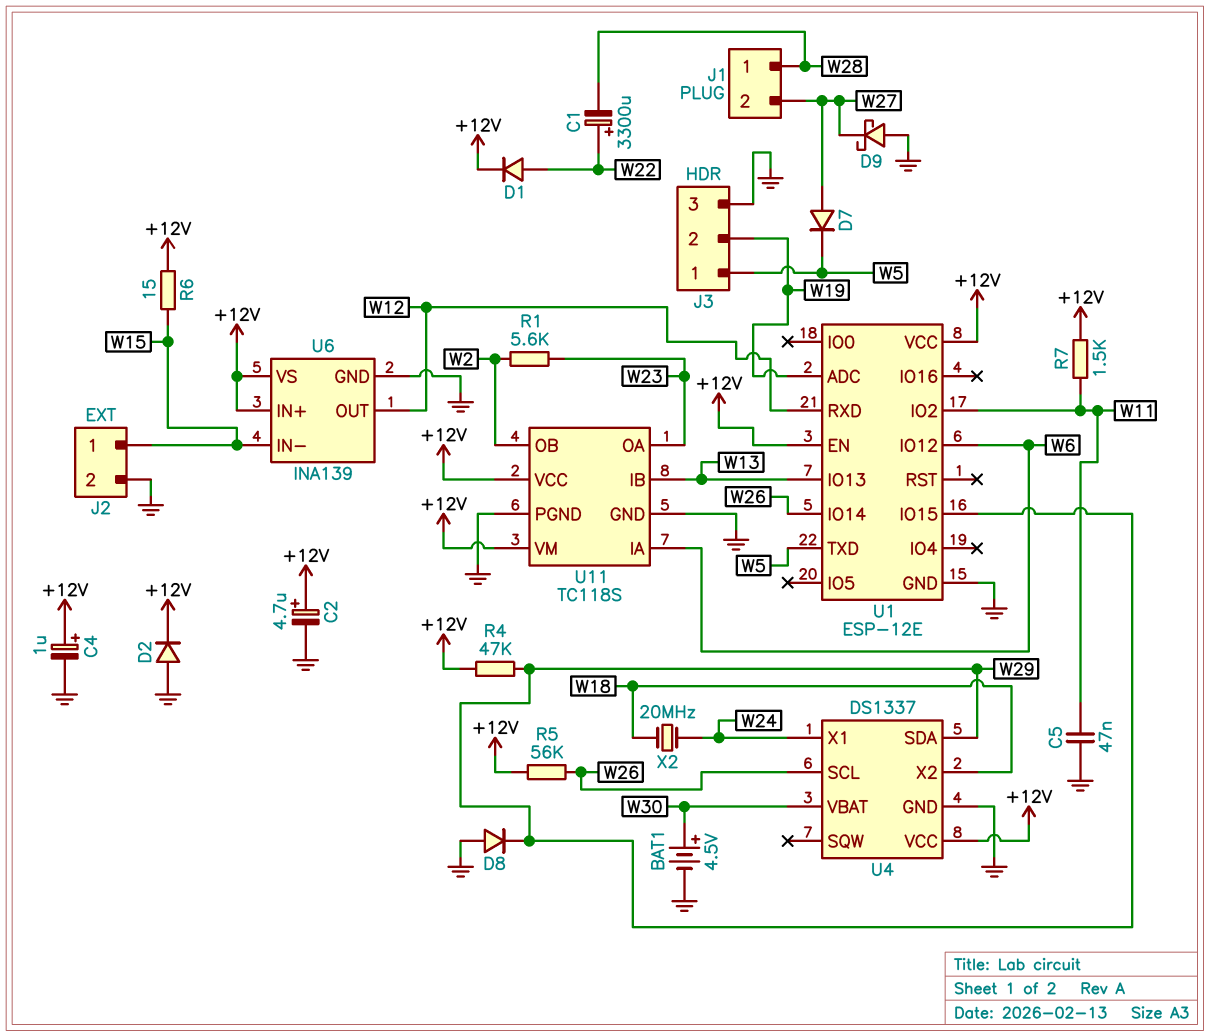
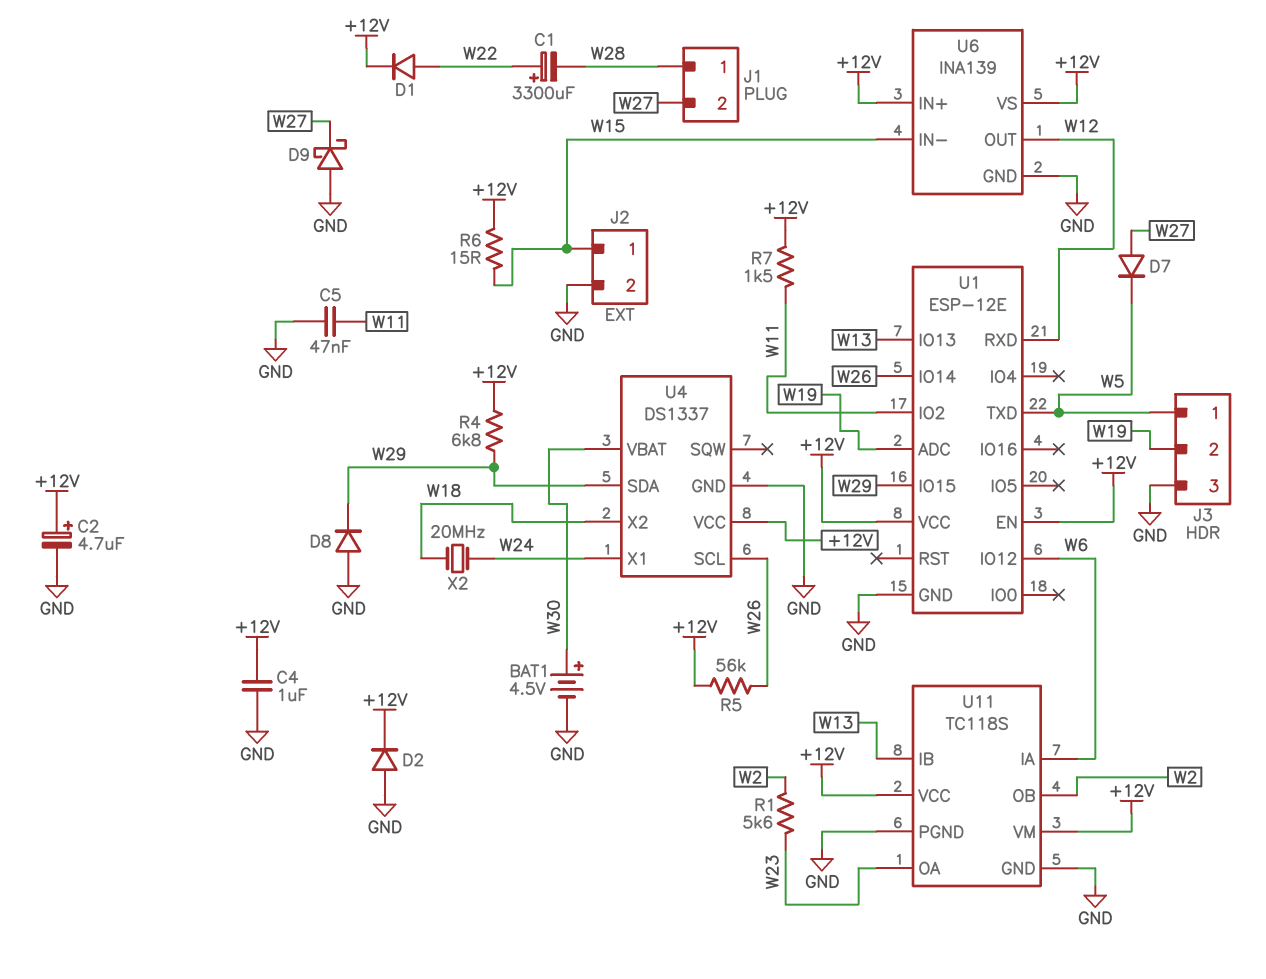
C4: 1uF (plus +12V, minus GND) -> 1uF (+12V, GND)
R4: 47k (+12V, W29) -> 6.8k (+12V, W29)

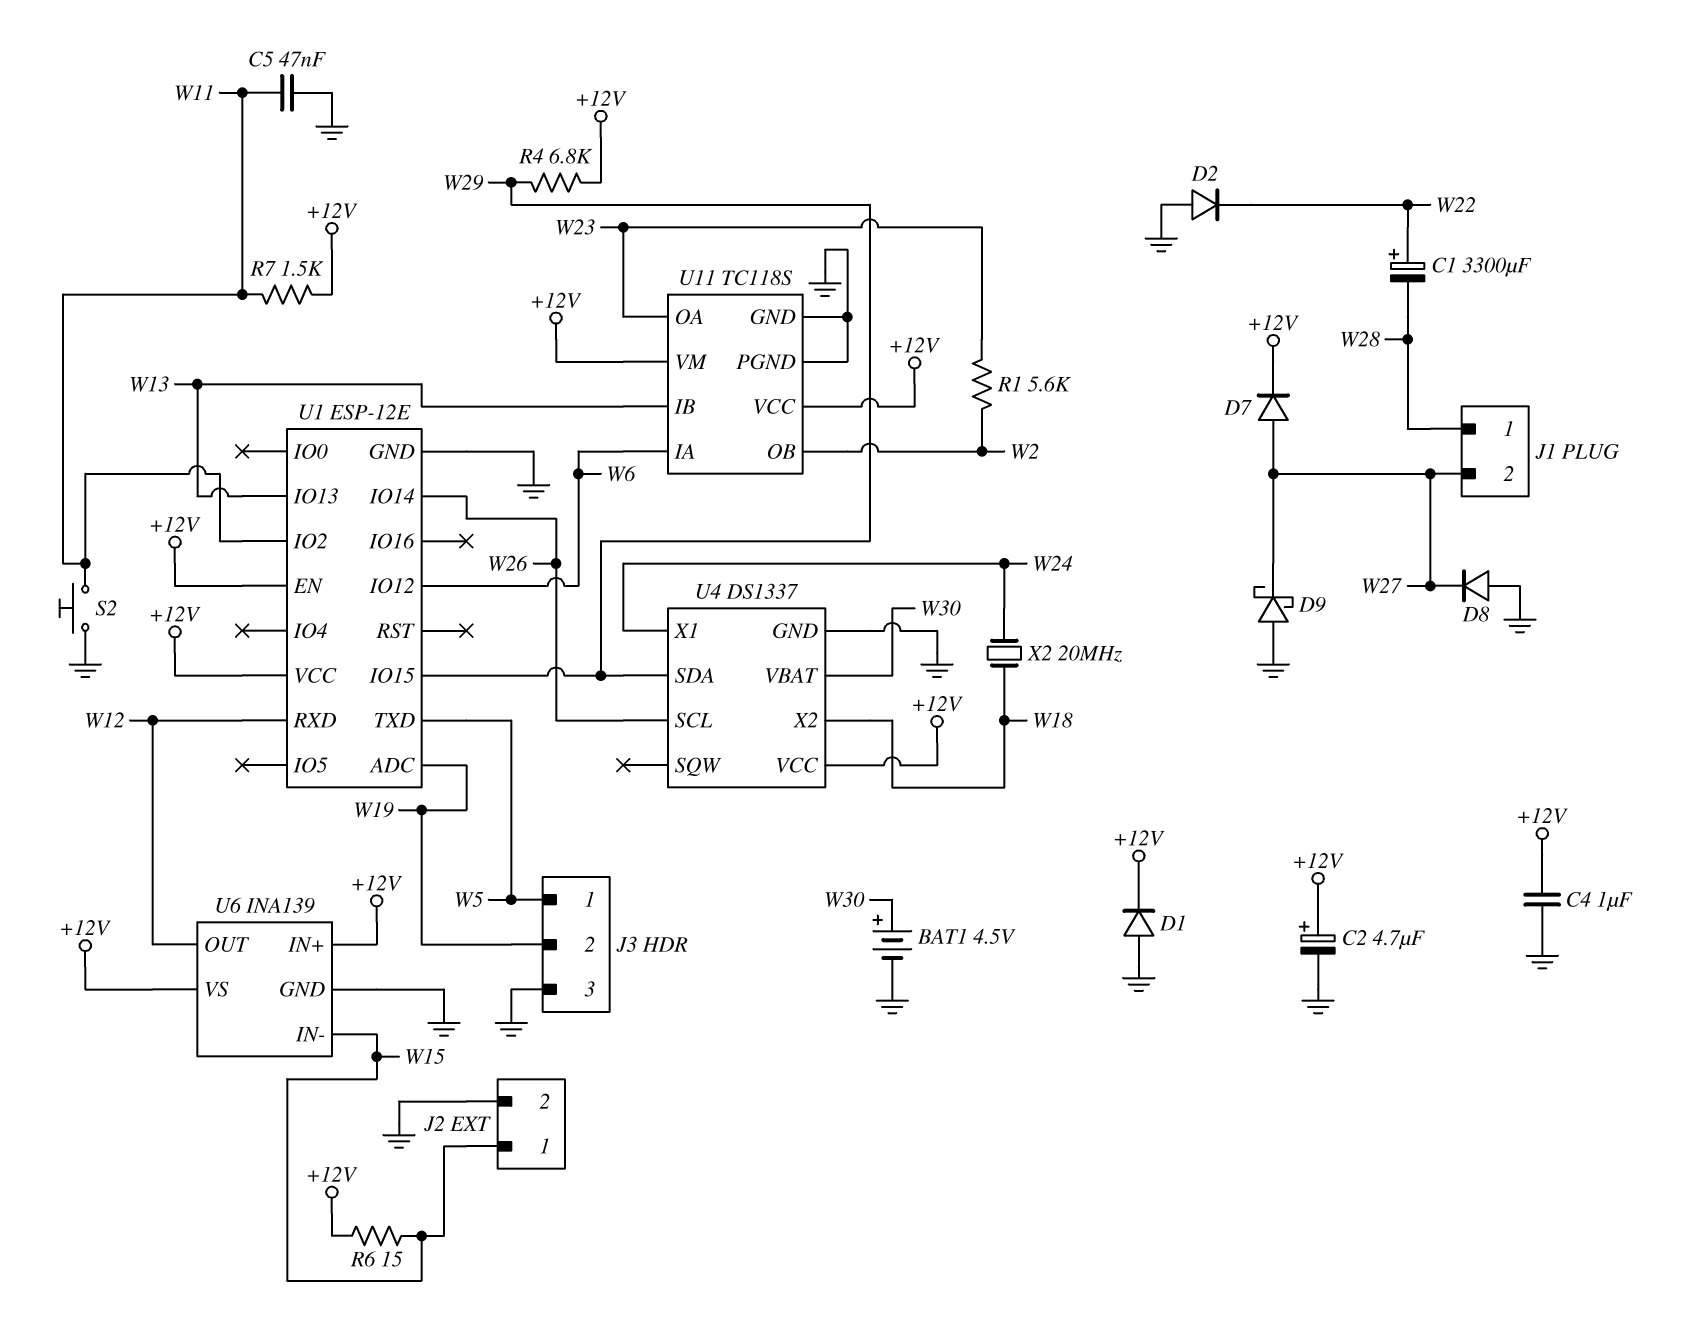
D1: diode (A W22, K +12V) -> diode (A GND, K +12V)
D2: diode (A GND, K +12V) -> diode (A GND, K W22)
D7: diode (A W27, K W5) -> diode (A W27, K +12V)
D8: diode (A GND, K W29) -> diode (A GND, K W27)
R5: 56k (+12V, W26) -> none
S2: none -> button (GND, W11)

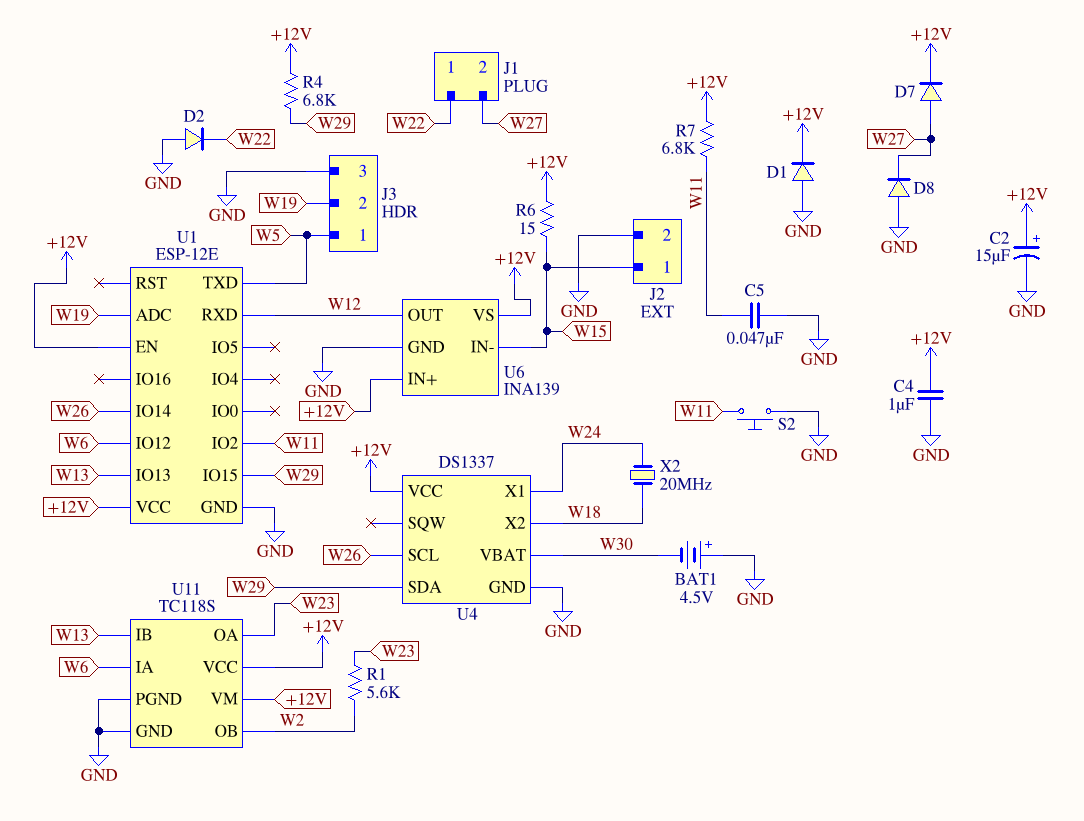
BAT1: 4.5V (plus W30, minus GND) -> 4.5V (plus GND, minus W30)
C1: 3300uF (plus W22, minus W28) -> none
C2: 4.7uF (plus +12V, minus GND) -> 15uF (plus +12V, minus GND)
D9: schottky (A GND, K W27) -> none
J1 pin 1: W28 -> W22
R7: 1.5k (+12V, W11) -> 6.8k (+12V, W11)

